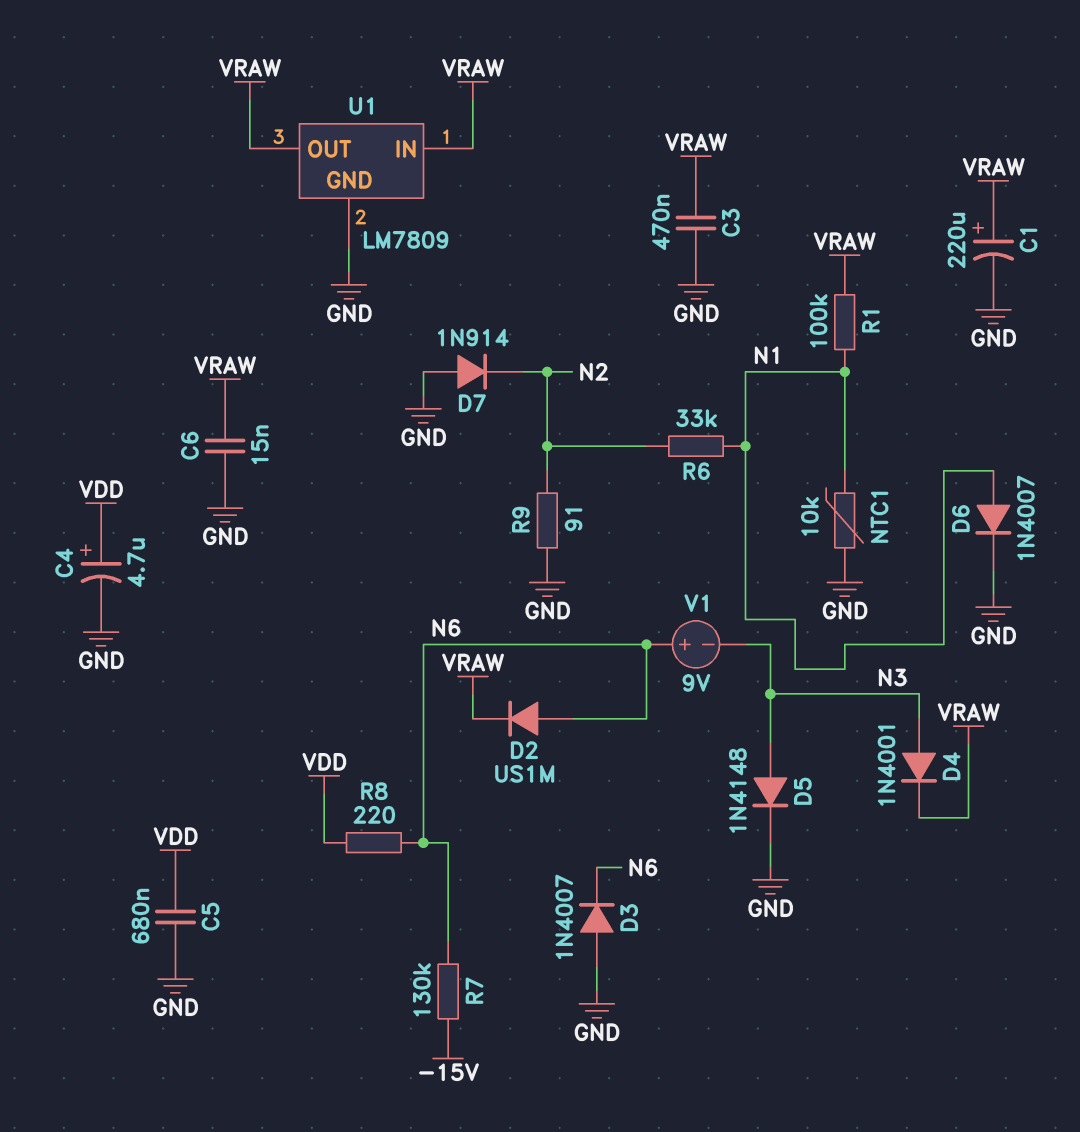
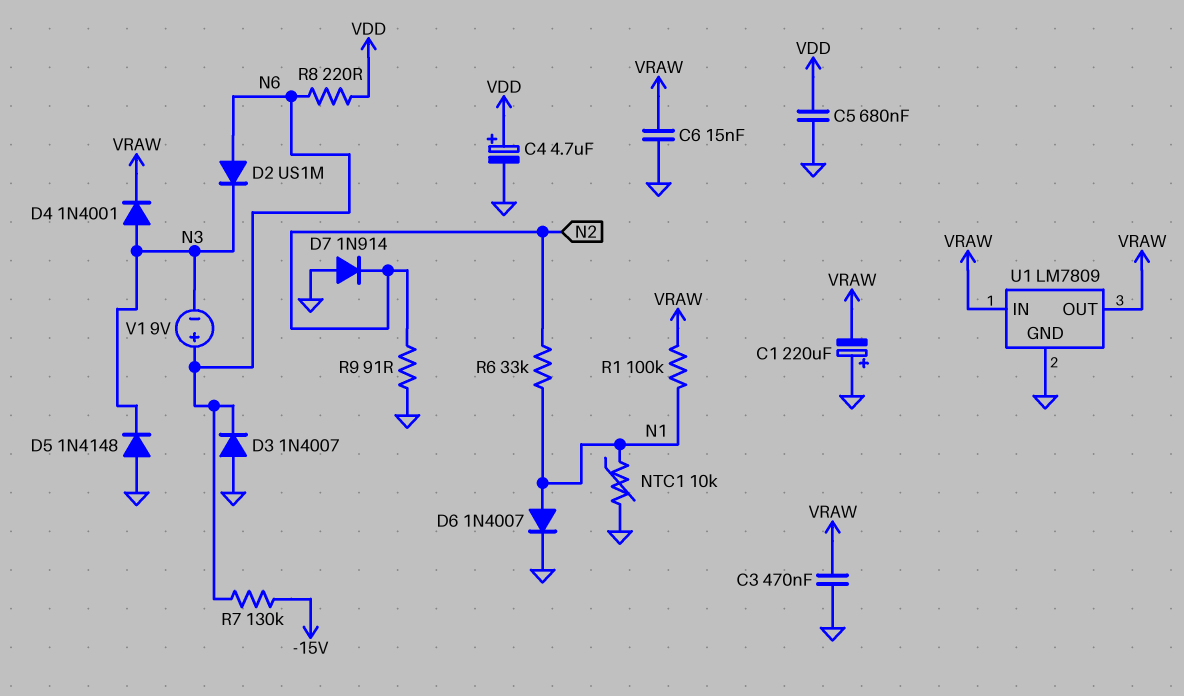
C1: 220uF (plus VRAW, minus GND) -> 220uF (plus GND, minus VRAW)
D2: diode US1M (A N6, K VRAW) -> diode US1M (A N6, K N3)
D5: diode 1N4148 (A N3, K GND) -> diode 1N4148 (A GND, K N3)

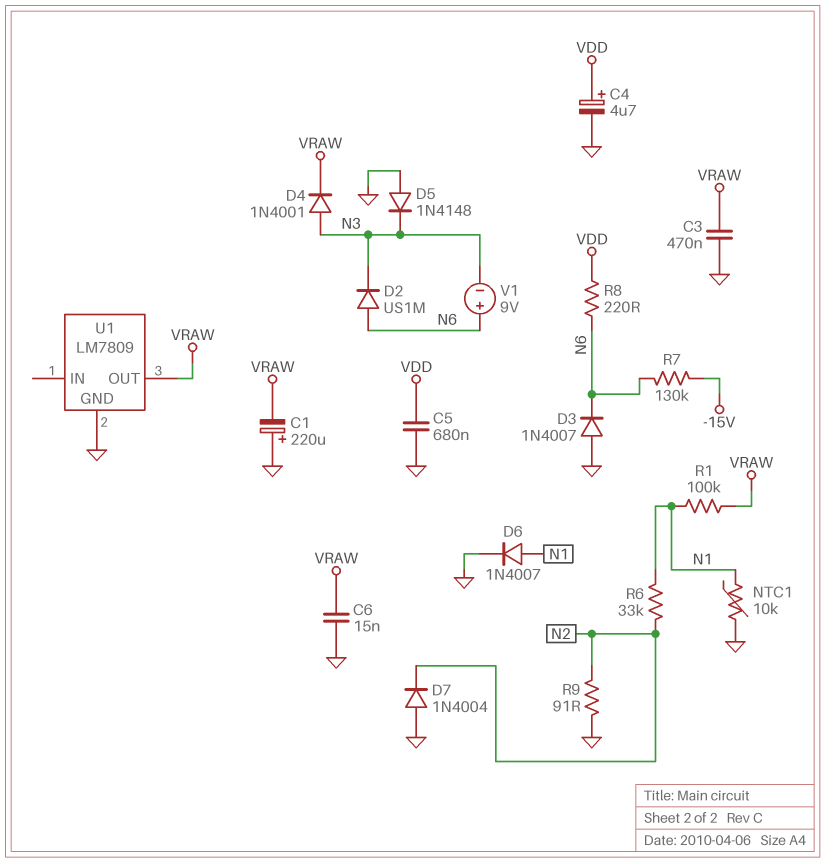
D7: diode 1N914 (A GND, K N2) -> diode 1N4004 (A GND, K N2)
U1 pin IN: VRAW -> none

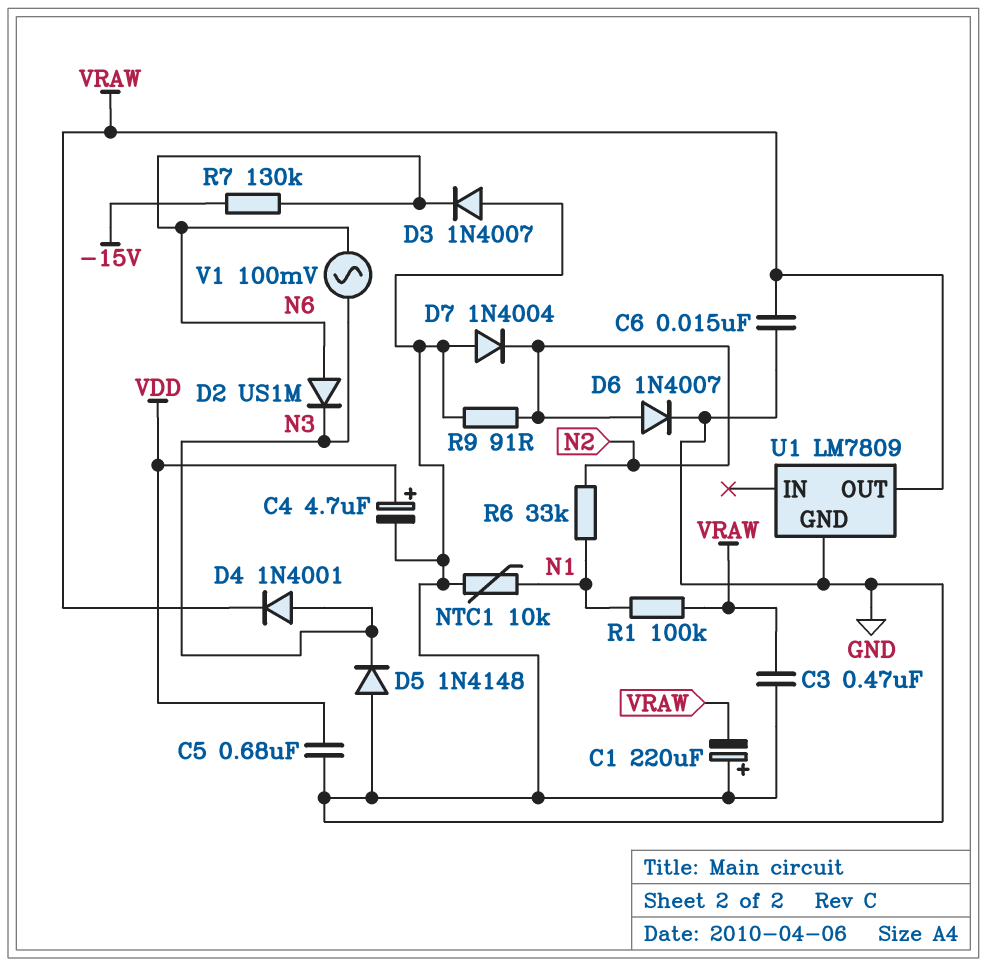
D6: diode 1N4007 (A N1, K GND) -> diode 1N4007 (A N2, K GND)
R8: 220 (N6, VDD) -> none
V1: 9V (plus N6, minus N3) -> AC 100mV (N3, N6)

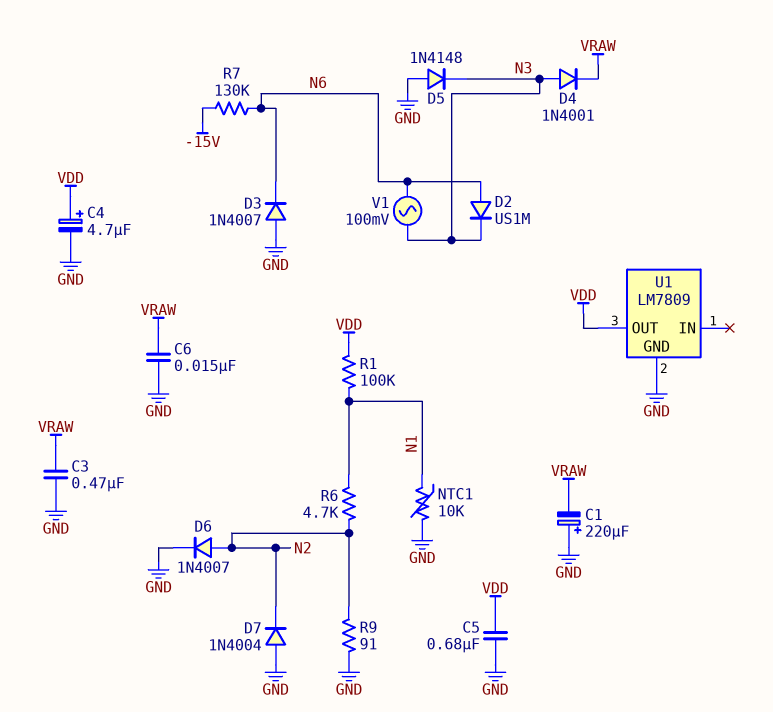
R1: 100k (N1, VRAW) -> 100k (N1, VDD)
R6: 33k (N1, N2) -> 4.7k (N1, N2)
U1 pin OUT: VRAW -> VDD

